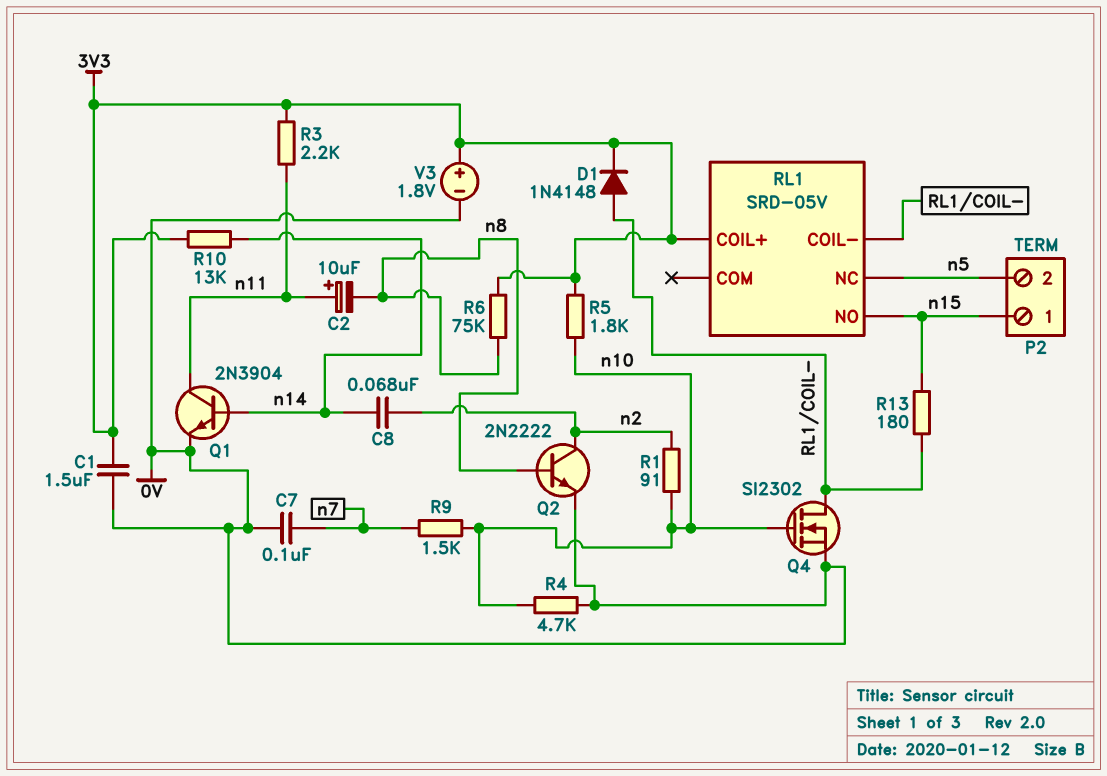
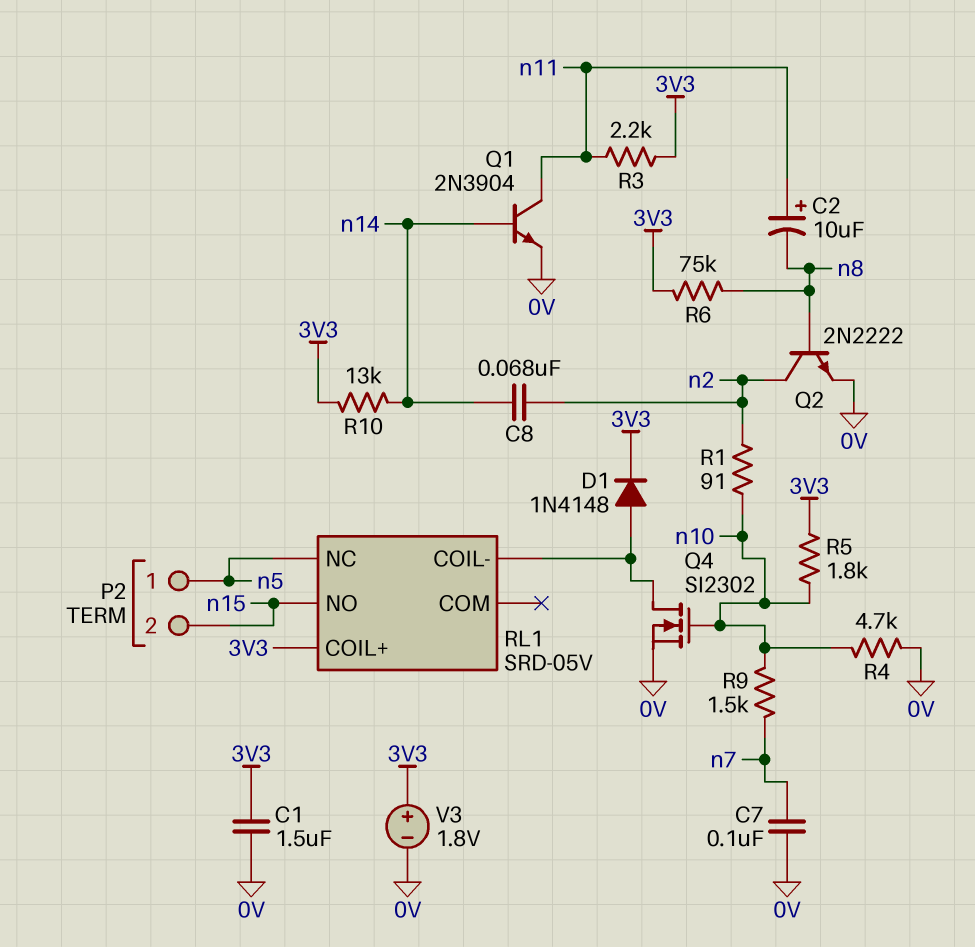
P2 pin 1: n15 -> n5
P2 pin 2: n5 -> n15
R13: 180 (RL1/COIL-, n15) -> none

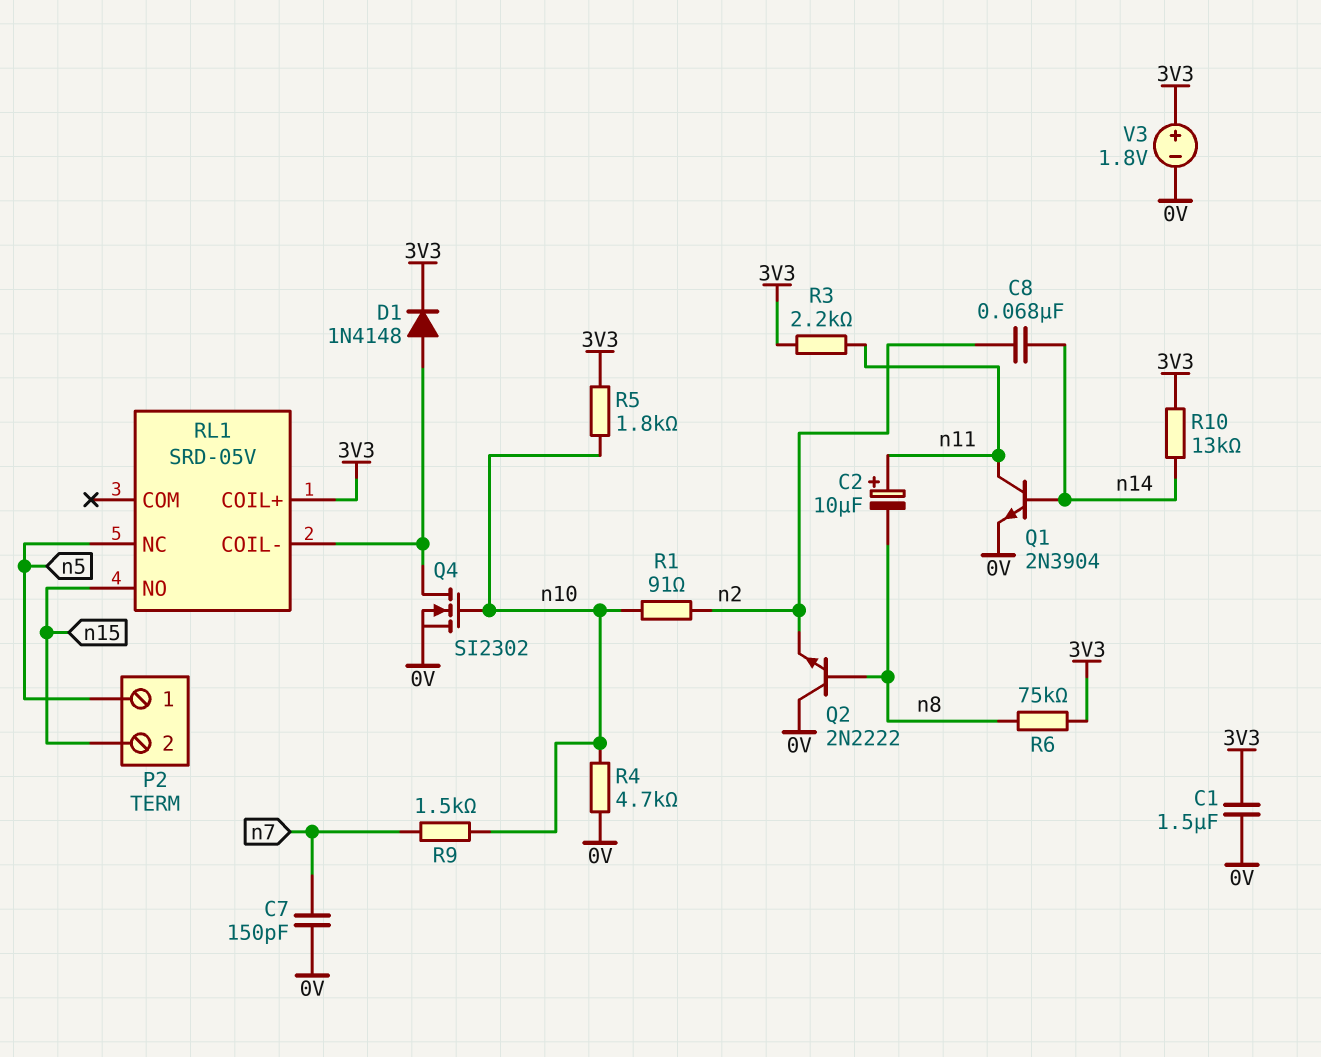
C7: 100nF (0V, n7) -> 150pF (0V, n7)
Q2: NPN 2N2222 (B n8, C n2, E 0V) -> NPN 2N2222 (B n8, C 0V, E n2)

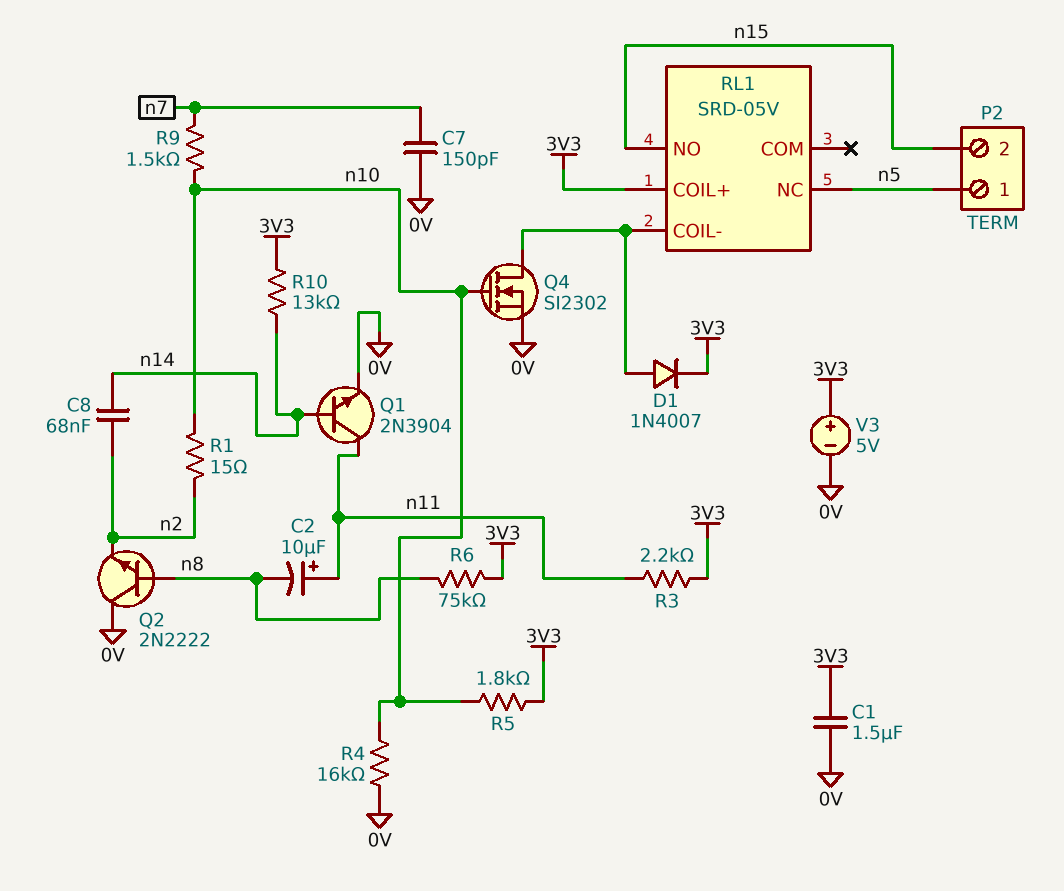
D1: diode 1N4148 (A RL1/COIL-, K 3V3) -> diode 1N4007 (A RL1/COIL-, K 3V3)
R1: 91 (n2, n10) -> 15 (n2, n10)
R4: 4.7k (0V, n10) -> 16k (0V, n10)
V3: 1.8V (plus 3V3, minus 0V) -> 5V (plus 3V3, minus 0V)

